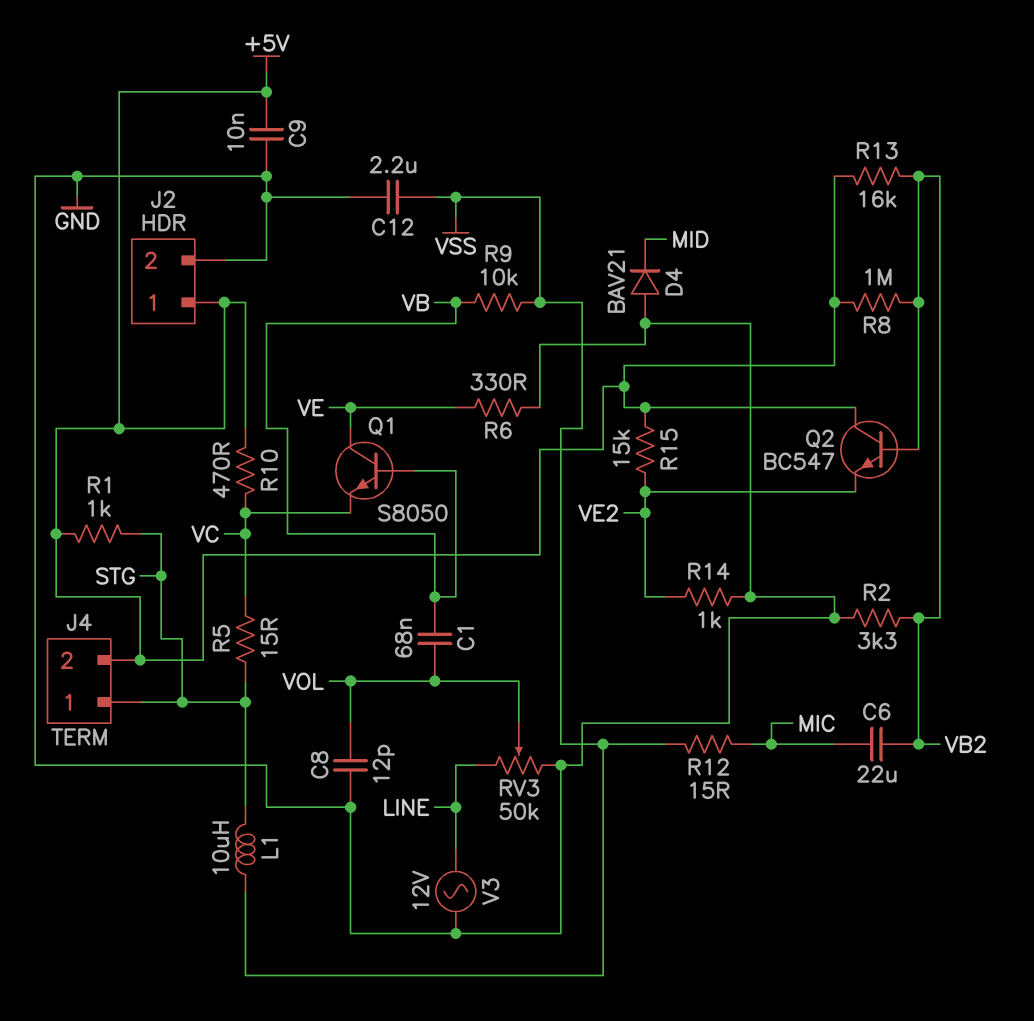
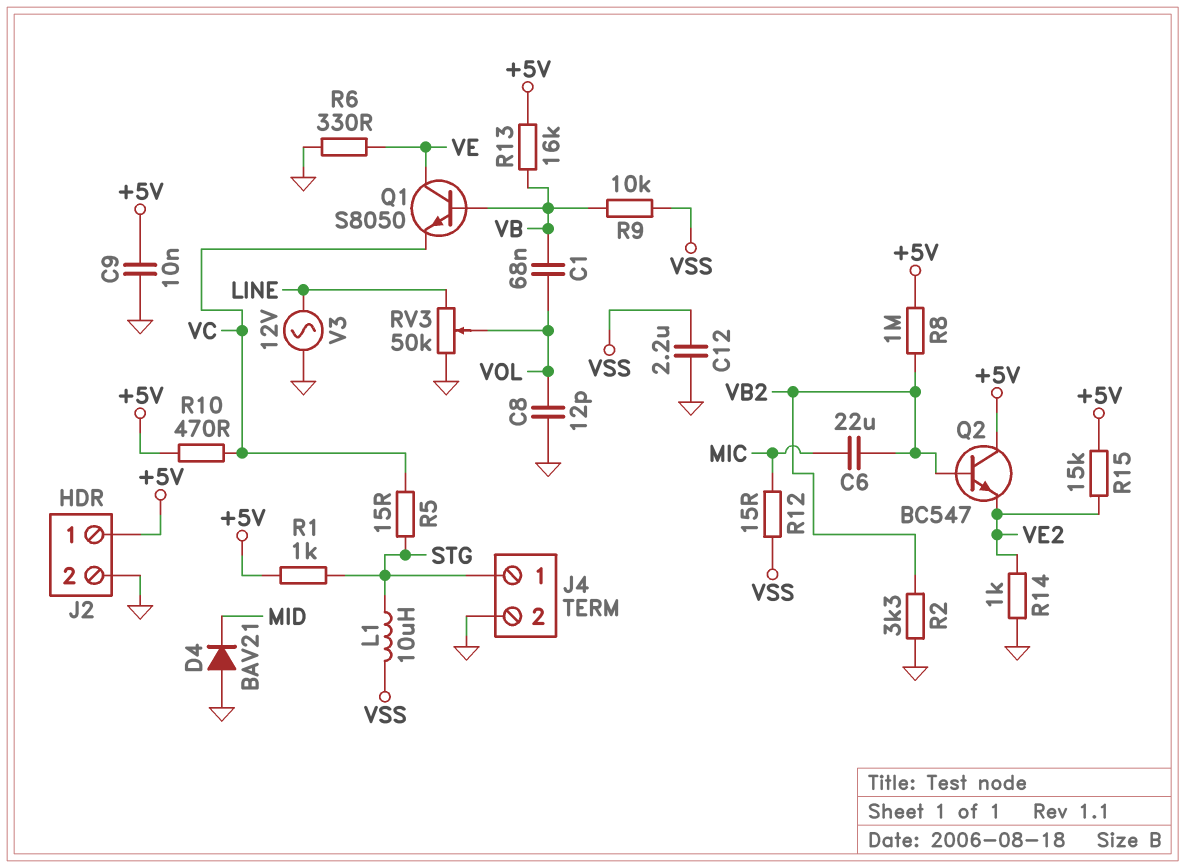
J4 pin 2: +5V -> GND
R13: 16k (+5V, VB2) -> 16k (+5V, VB)

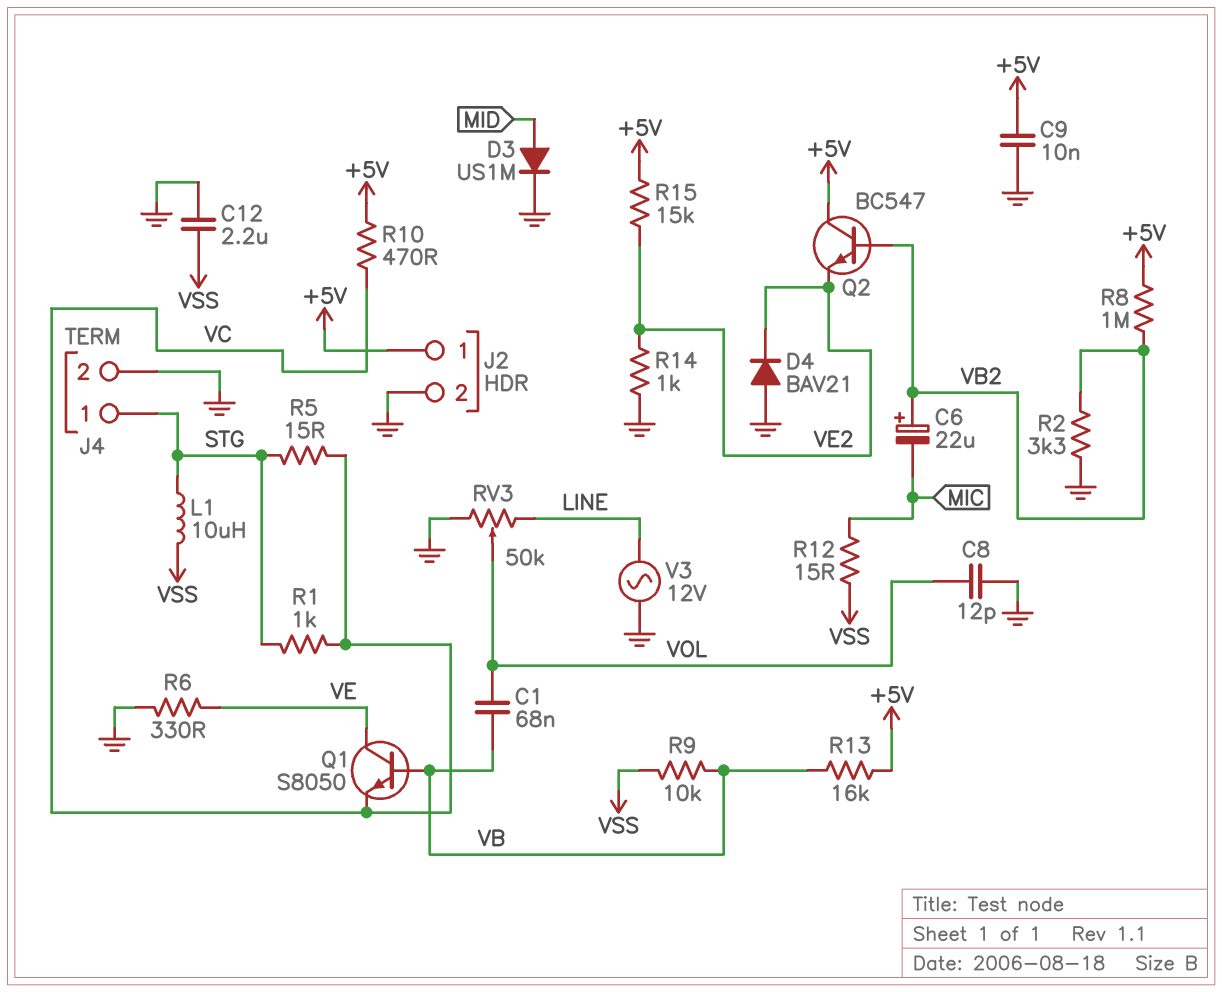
C6: 22uF (MIC, VB2) -> 22uF (plus VB2, minus MIC)
D3: none -> diode US1M (A MID, K GND)
D4: diode BAV21 (A GND, K MID) -> diode BAV21 (A GND, K VE2)
R1: 1k (+5V, STG) -> 1k (STG, VC)

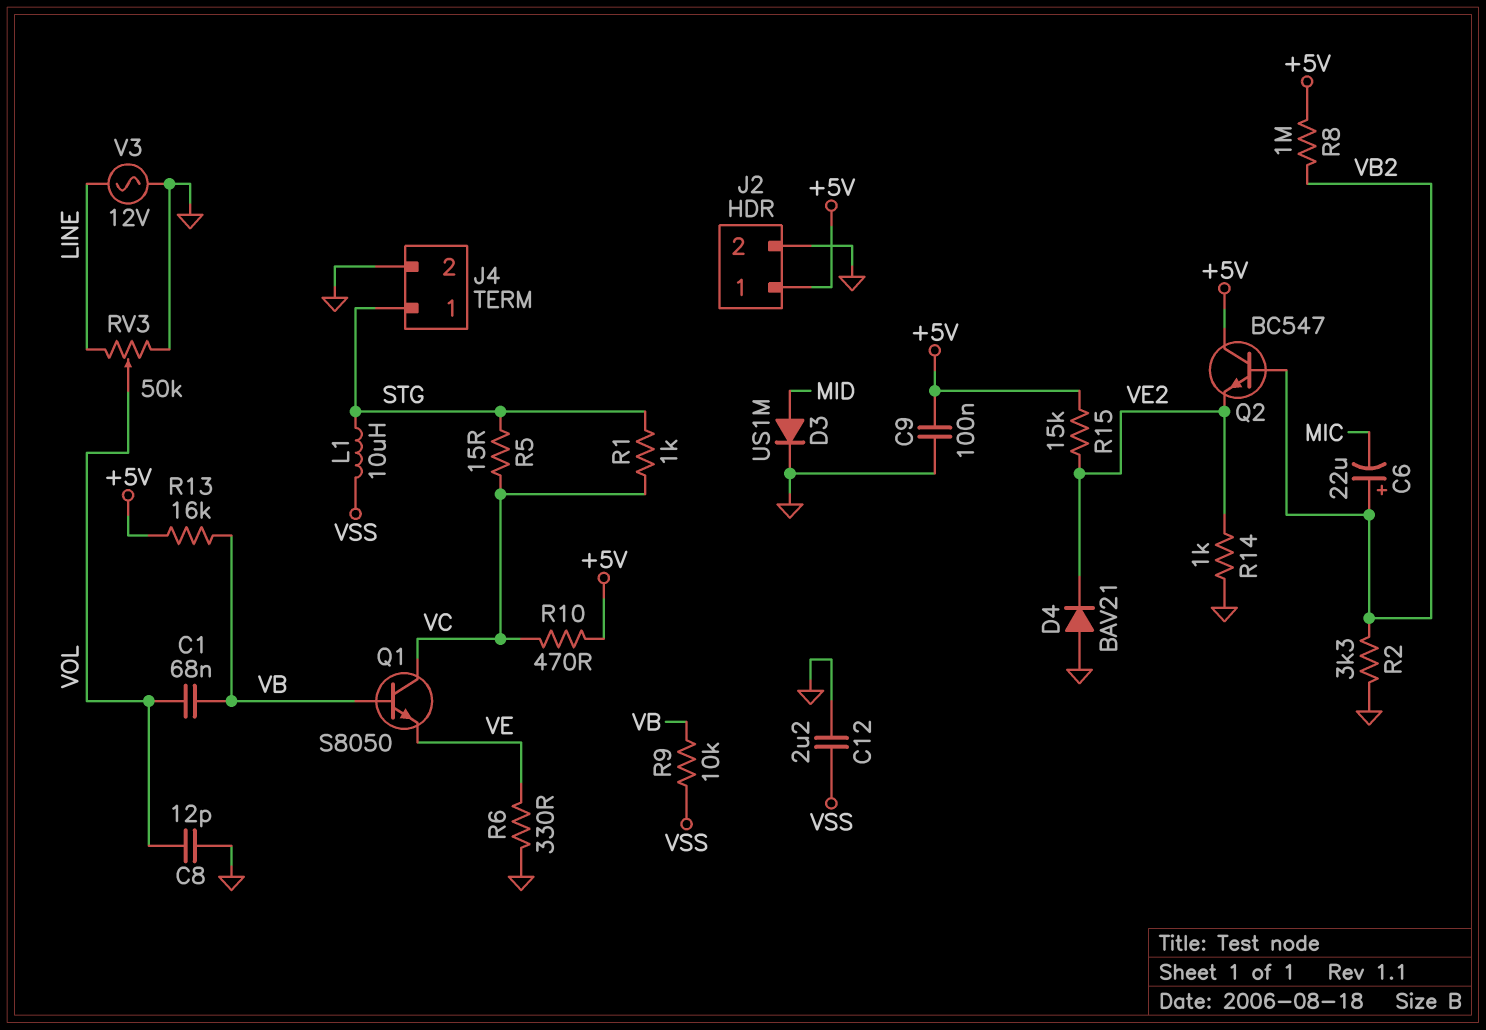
C9: 10nF (+5V, GND) -> 100nF (+5V, GND)
Q1: NPN S8050 (B VB, C VE, E VC) -> NPN S8050 (B VB, C VC, E VE)
R12: 15 (MIC, VSS) -> none

